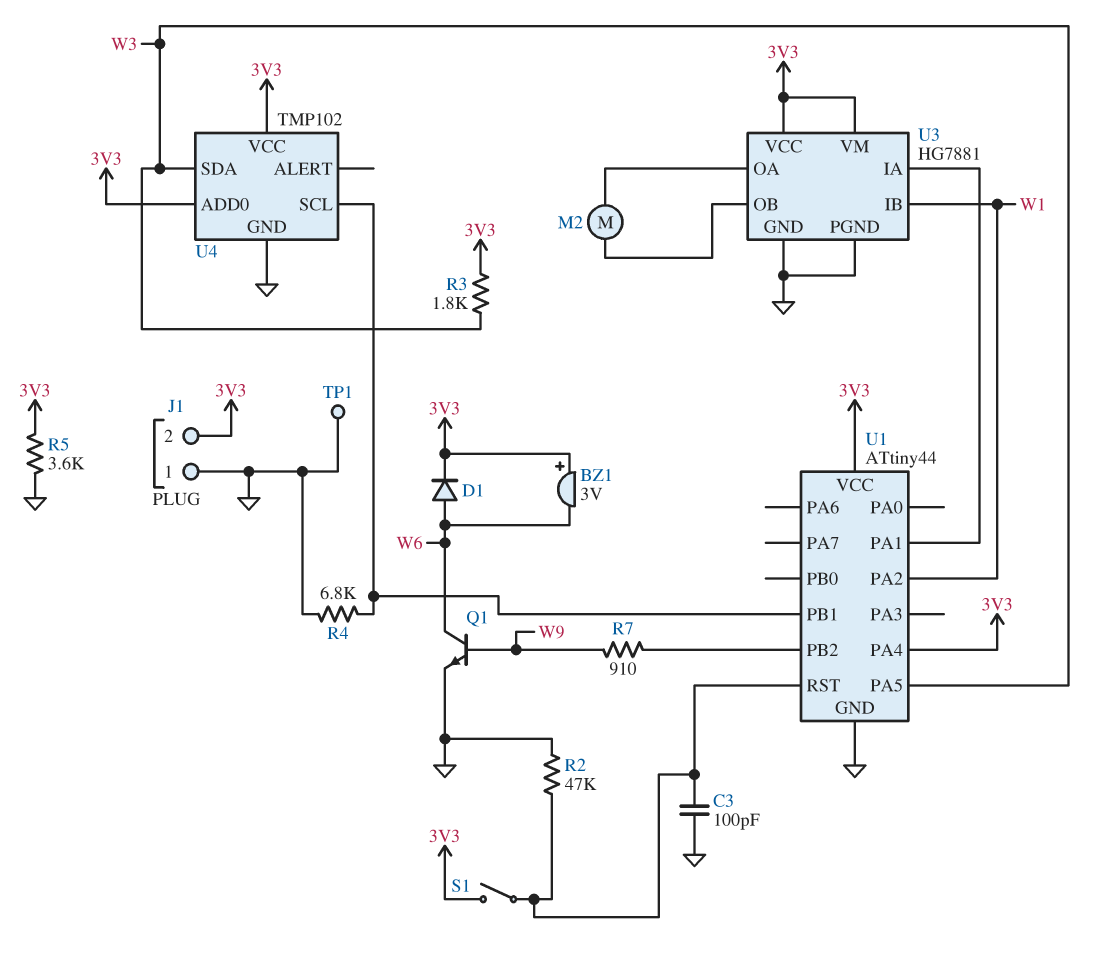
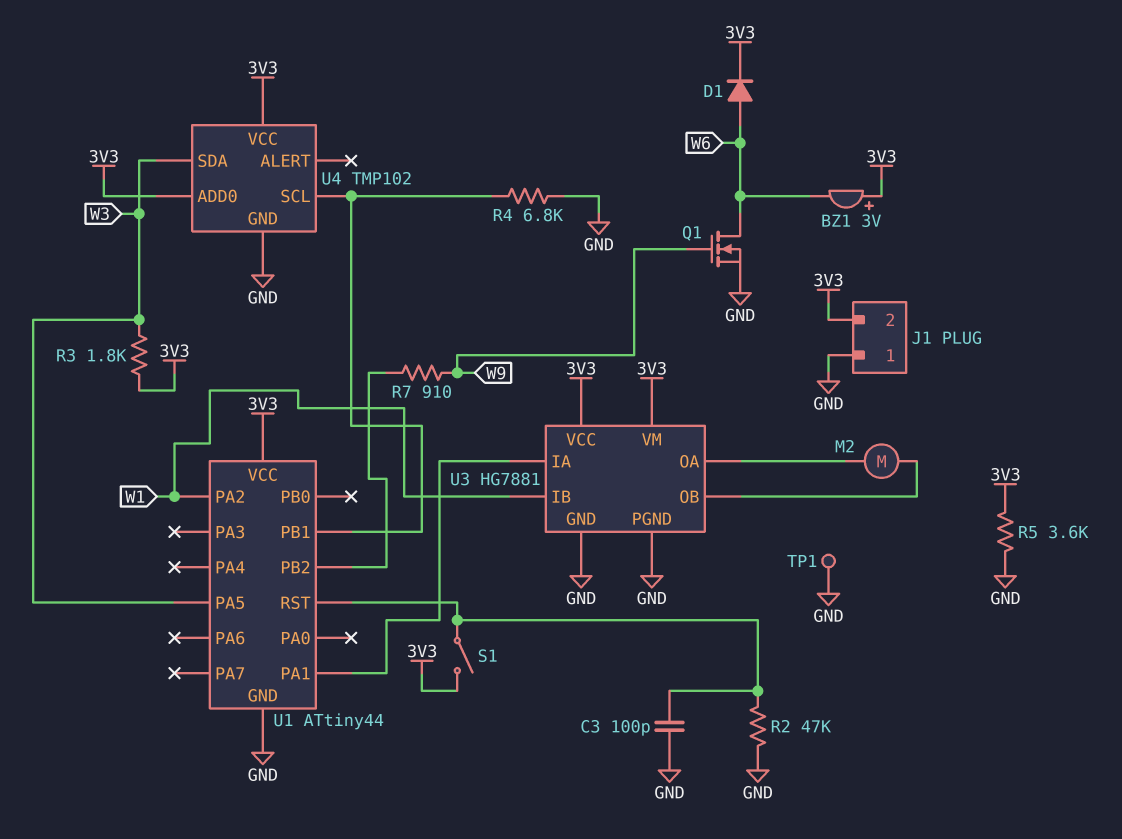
Q1: NPN (B W9, C W6, E GND) -> NMOS (G W9, D W6, S GND)
U1 pin PA4: 3V3 -> none

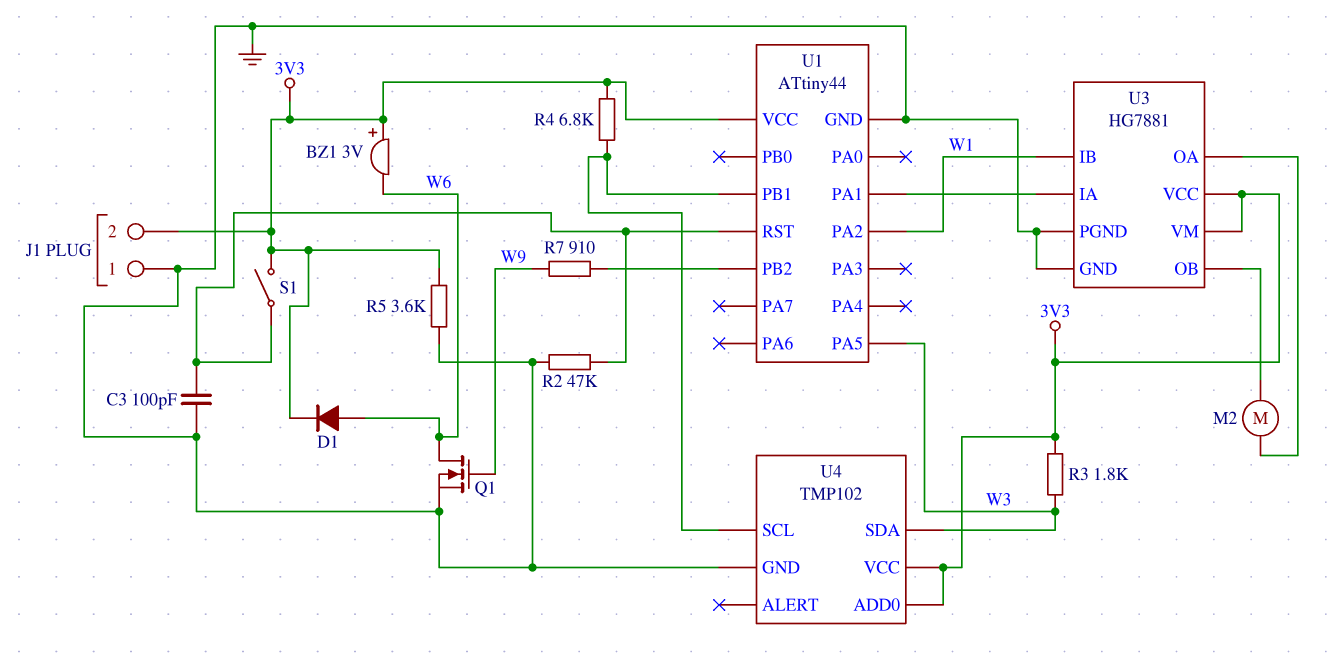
R4: 6.8k (GND, U1/PB1) -> 6.8k (3V3, U1/PB1)
TP1: test point (GND) -> none

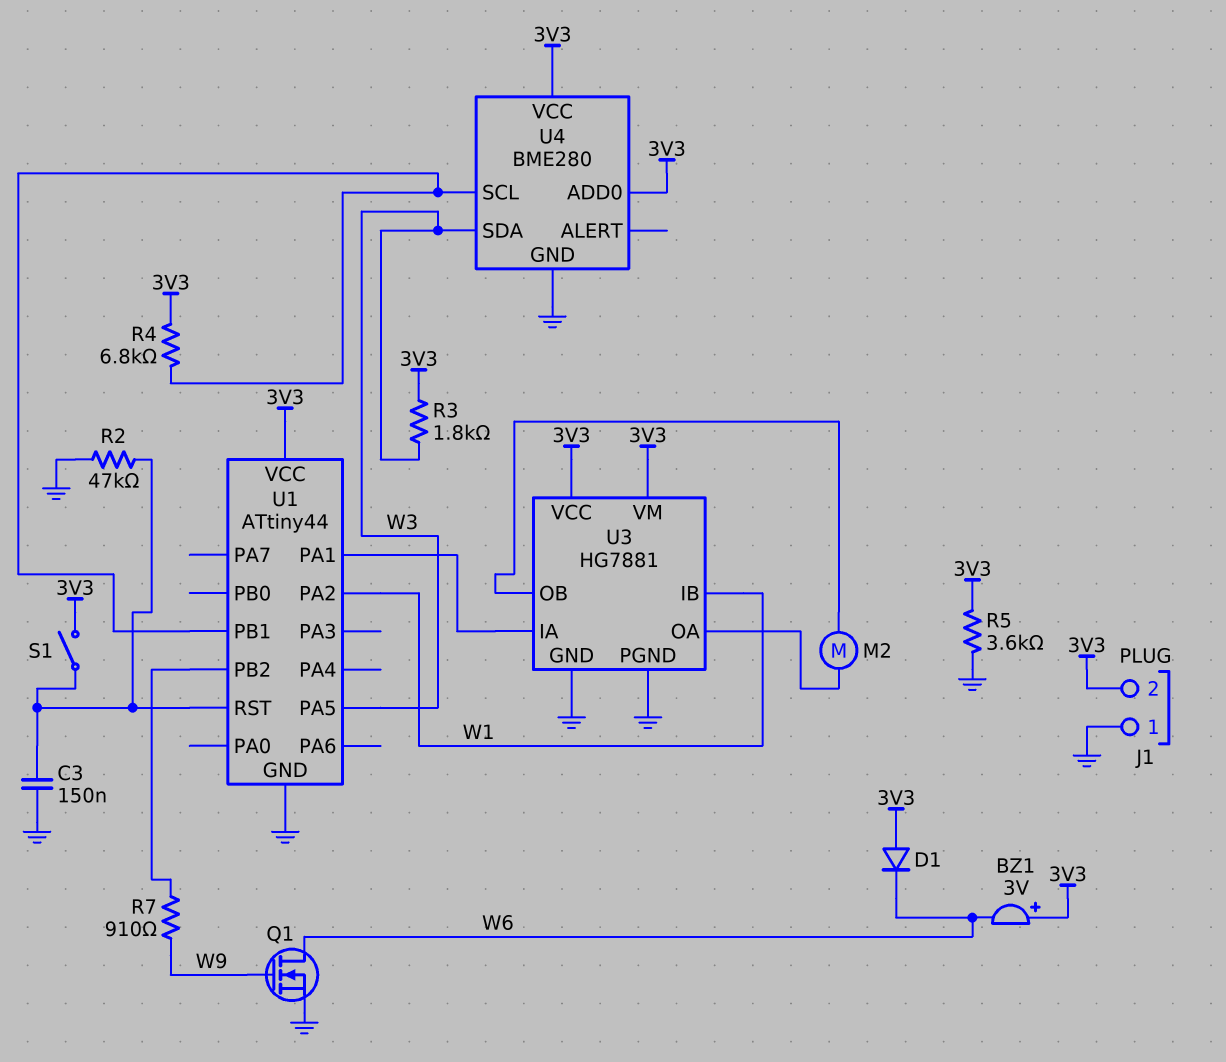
C3: 100pF (GND, U1/RST) -> 150nF (GND, U1/RST)
D1: diode (A W6, K 3V3) -> diode (A 3V3, K W6)
U4: TMP102 -> BME280

